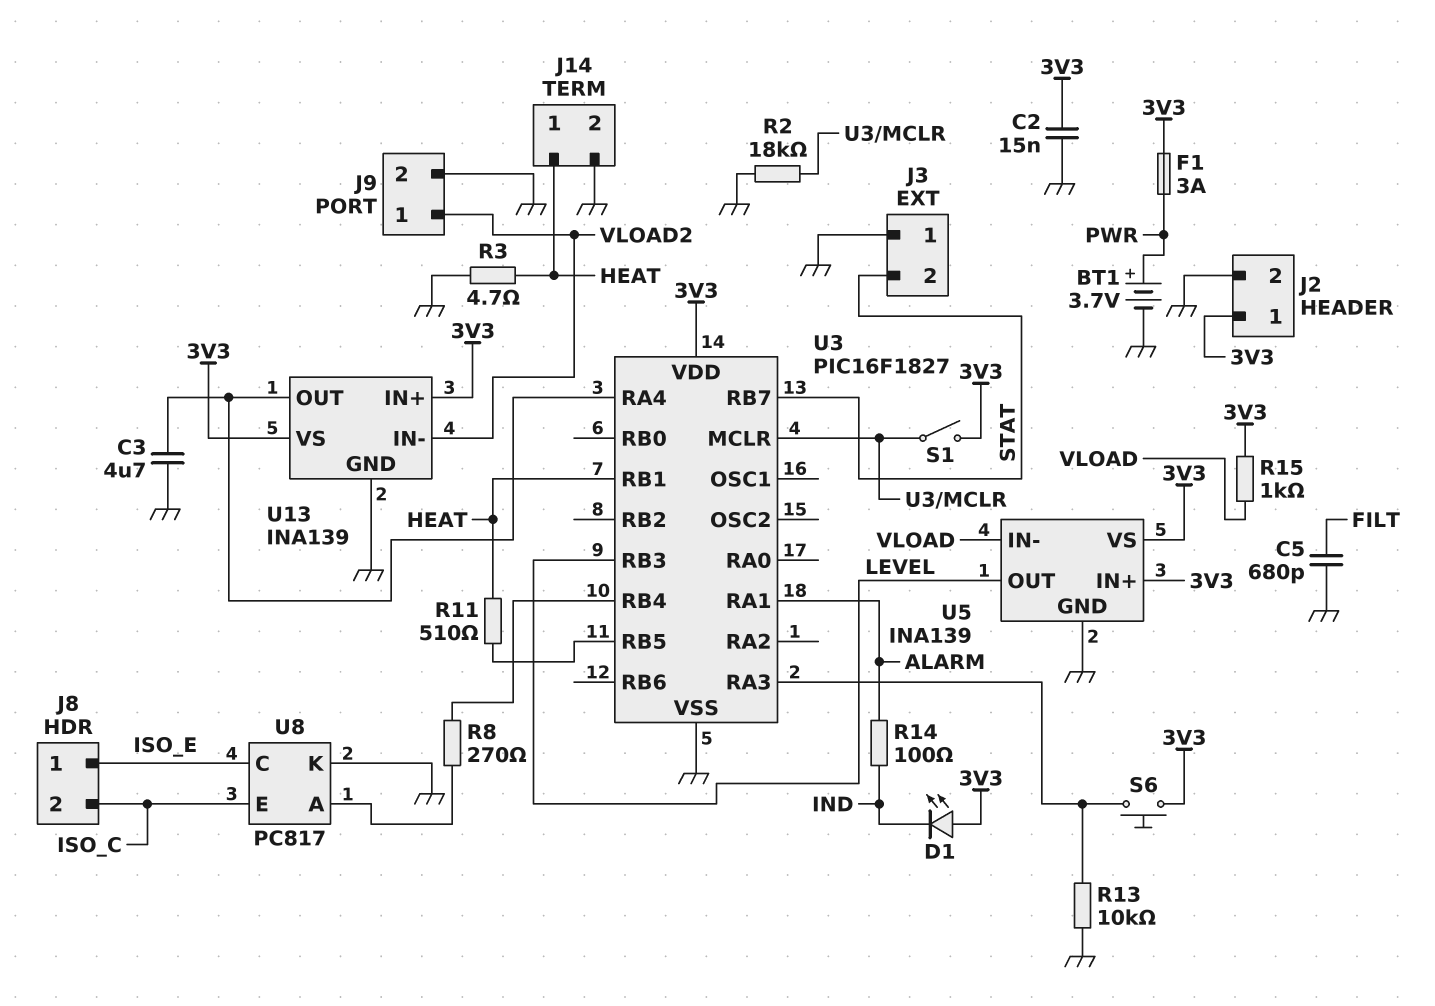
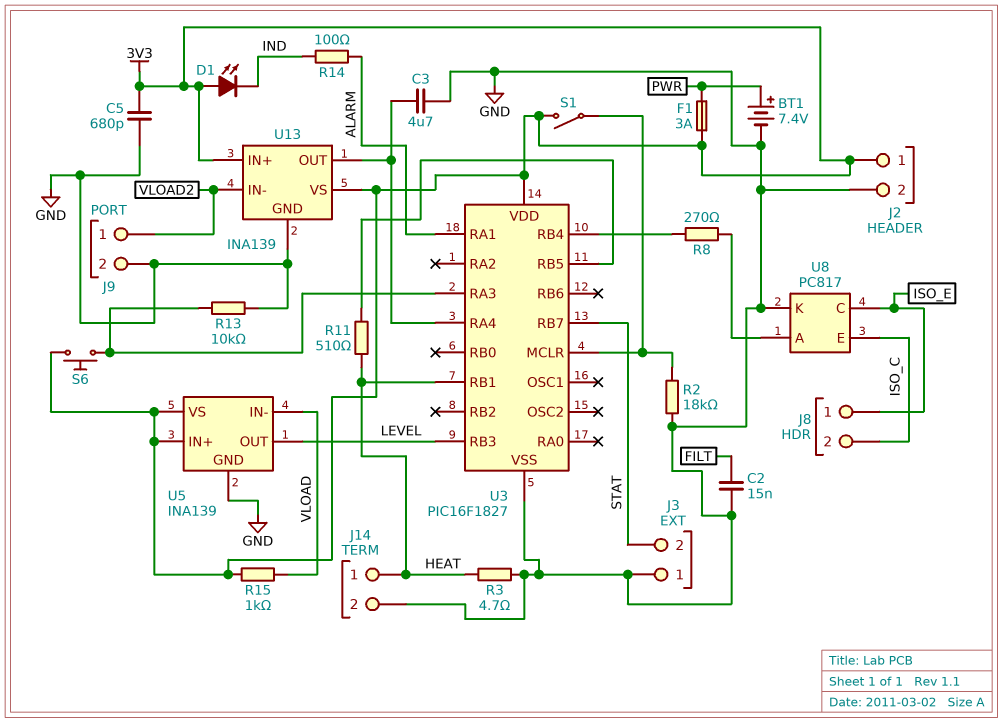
BT1: 3.7V (plus PWR, minus GND) -> 7.4V (plus PWR, minus GND)
C2: 15nF (3V3, GND) -> 15nF (FILT, GND)
C5: 680pF (FILT, GND) -> 680pF (3V3, GND)

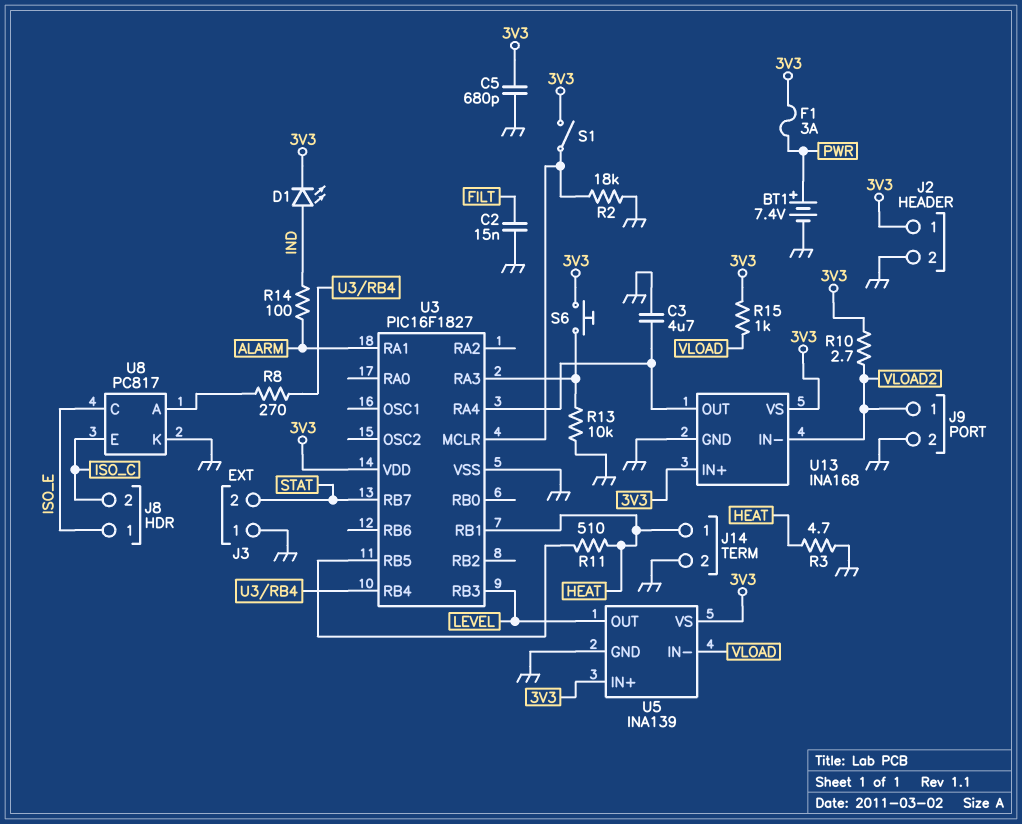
D1: LED (A 3V3, K IND) -> LED (A IND, K 3V3)
R10: none -> 2.7 (3V3, VLOAD2)
U13: INA139 -> INA168

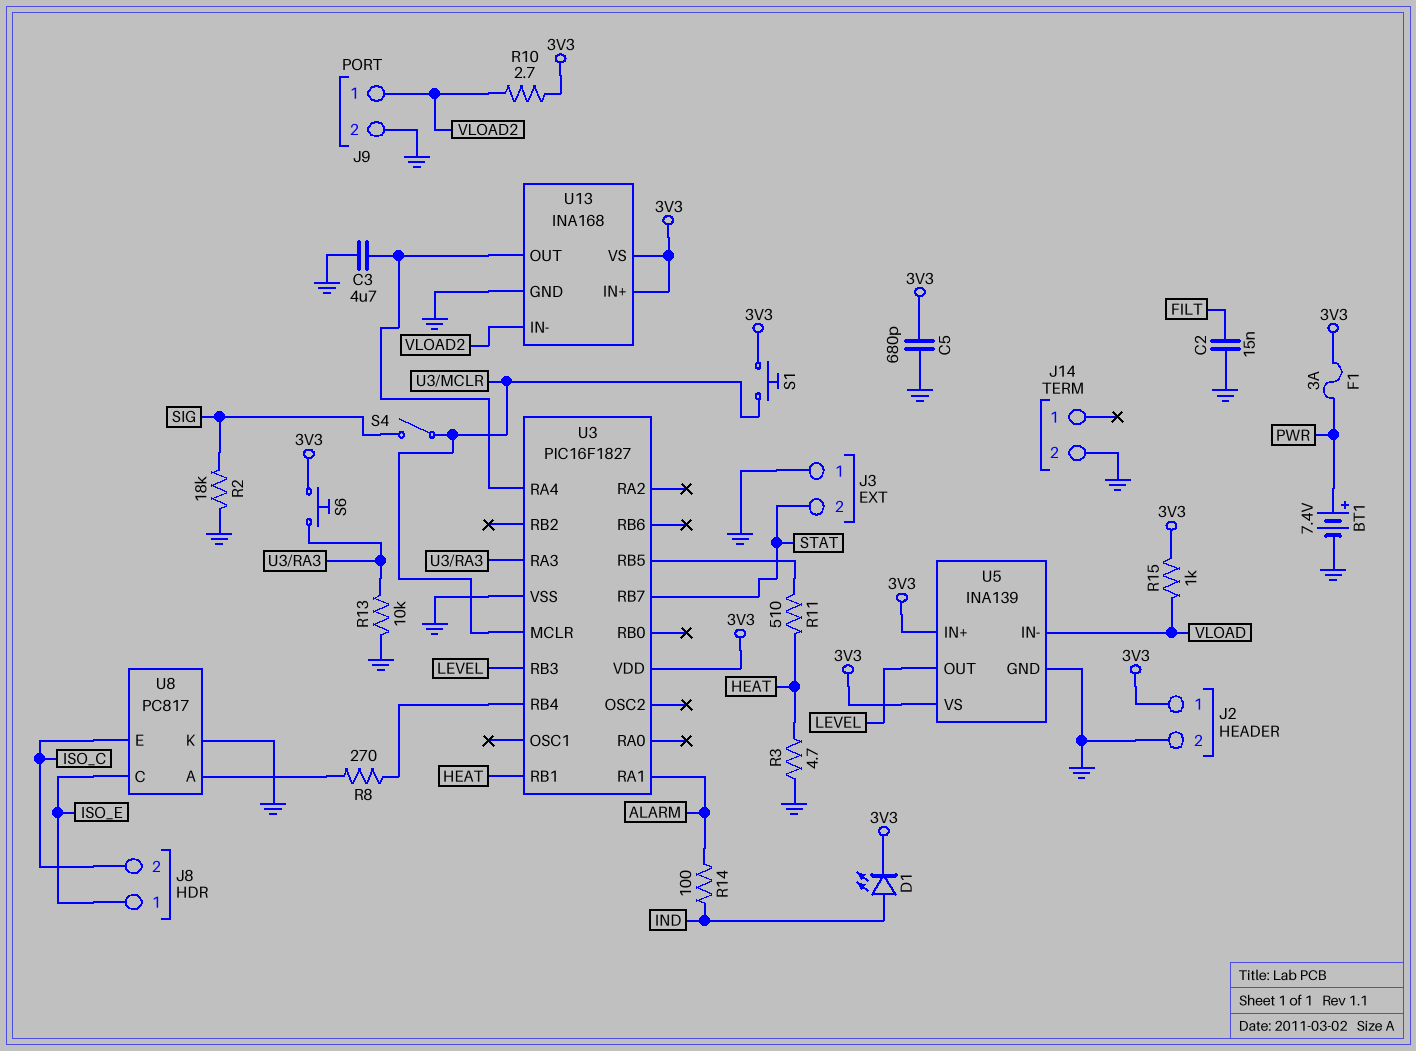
J14 pin 1: HEAT -> none
R2: 18k (GND, U3/MCLR) -> 18k (GND, SIG)
S1: switch (3V3, U3/MCLR) -> button (3V3, U3/MCLR)
S4: none -> switch (SIG, U3/MCLR)

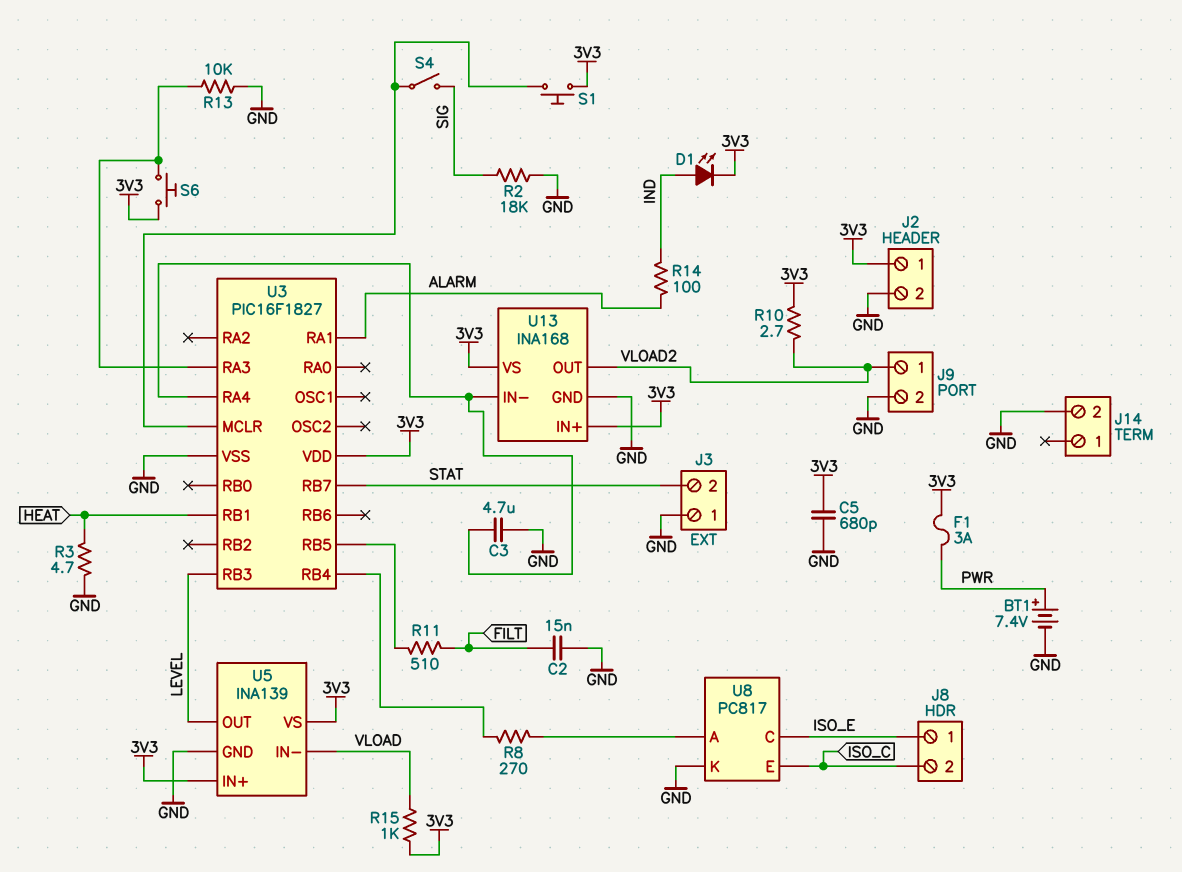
R11: 510 (HEAT, U3/RB5) -> 510 (FILT, U3/RB5)
U13 pin IN-: VLOAD2 -> U3/RA4
U13 pin OUT: U3/RA4 -> VLOAD2

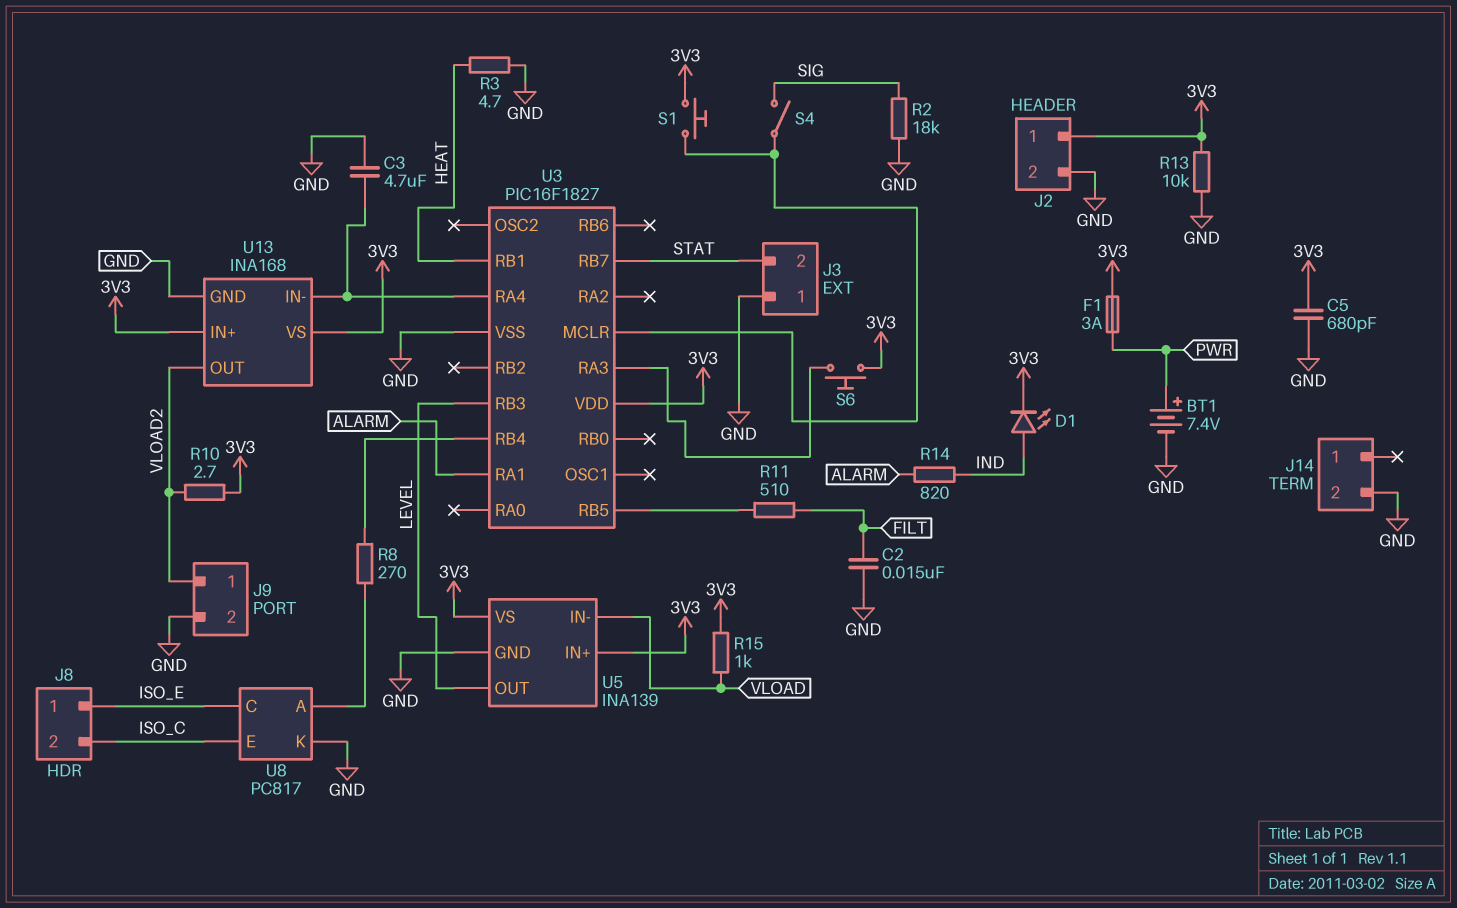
R13: 10k (GND, U3/RA3) -> 10k (3V3, GND)
R14: 100 (ALARM, IND) -> 820 (ALARM, IND)

